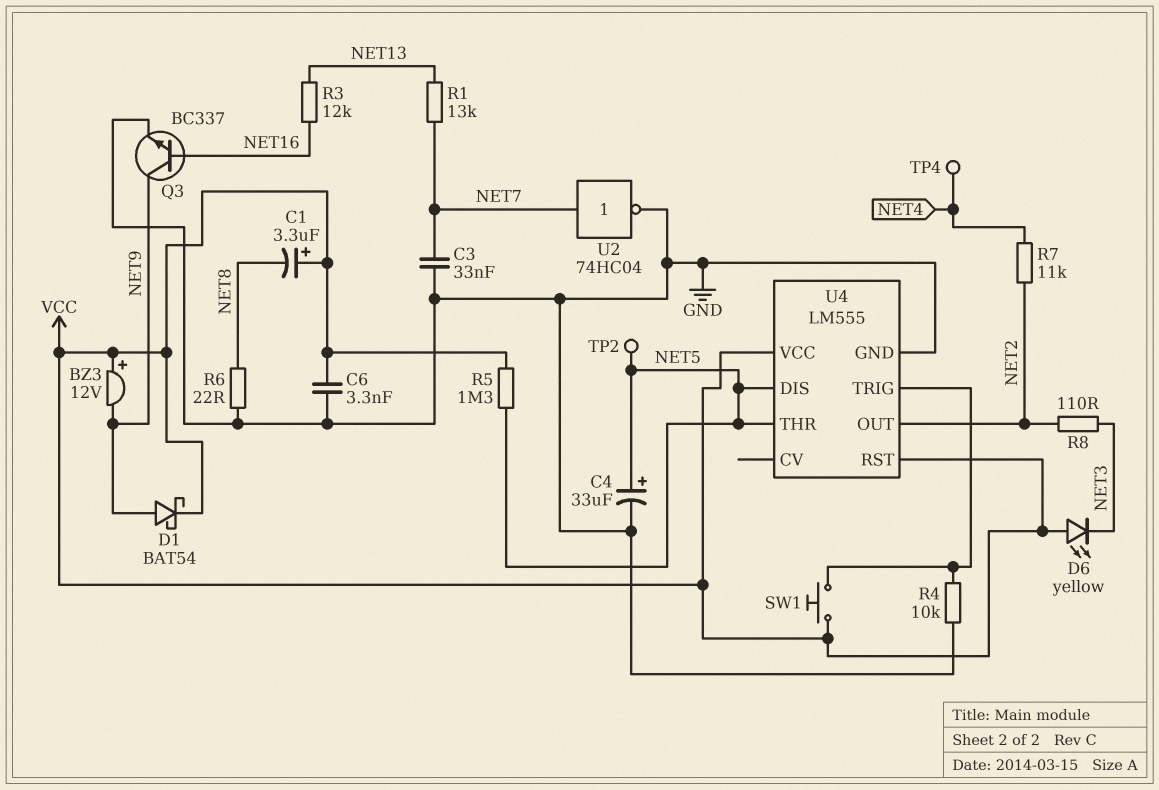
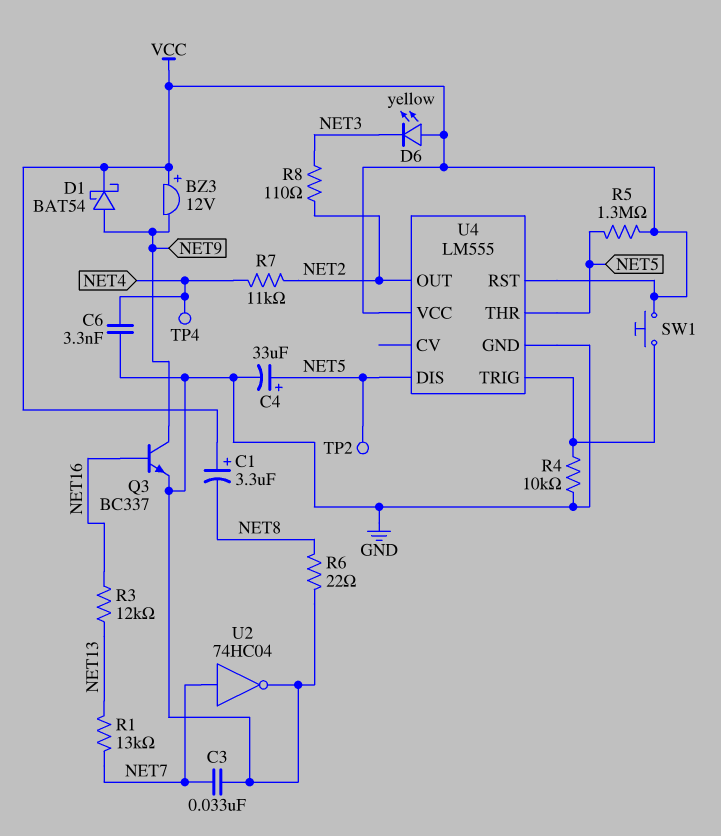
C6: 3.3nF (GND, VCC) -> 3.3nF (GND, NET4)

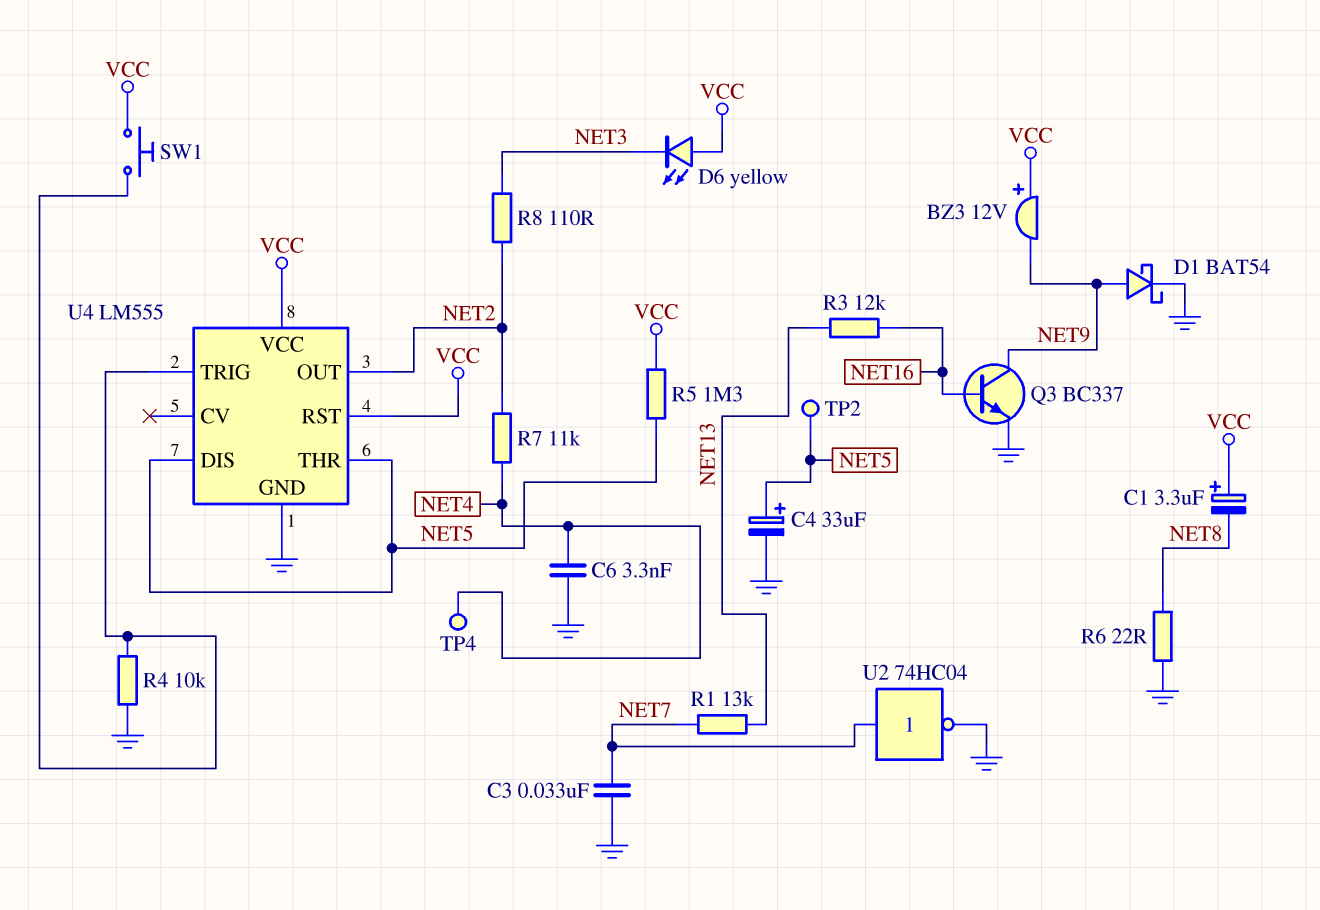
D1: schottky BAT54 (A NET9, K VCC) -> schottky BAT54 (A NET9, K GND)

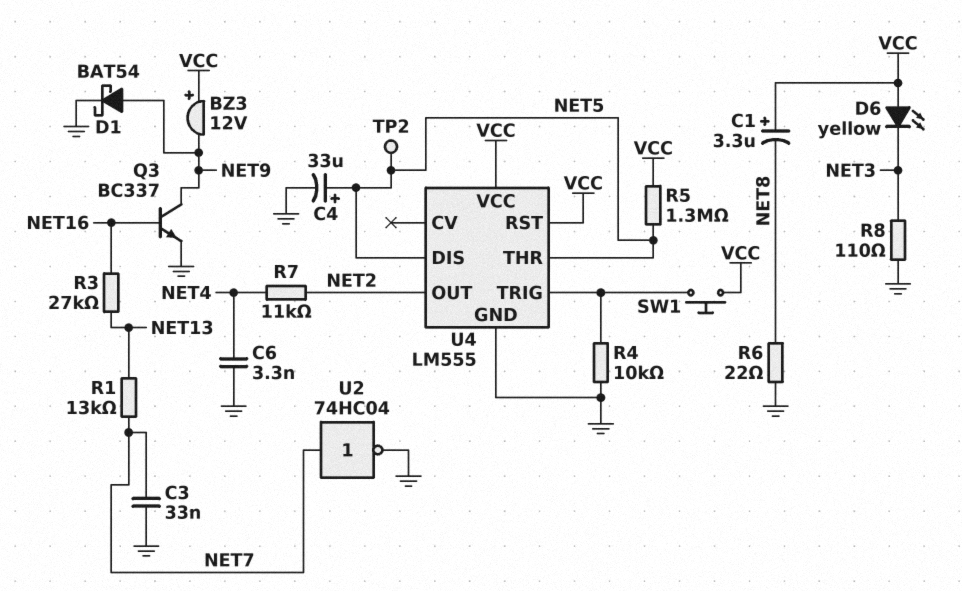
R3: 12k (NET13, NET16) -> 27k (NET13, NET16)
R8: 110 (NET2, NET3) -> 110 (GND, NET3)
TP4: test point (NET4) -> none

